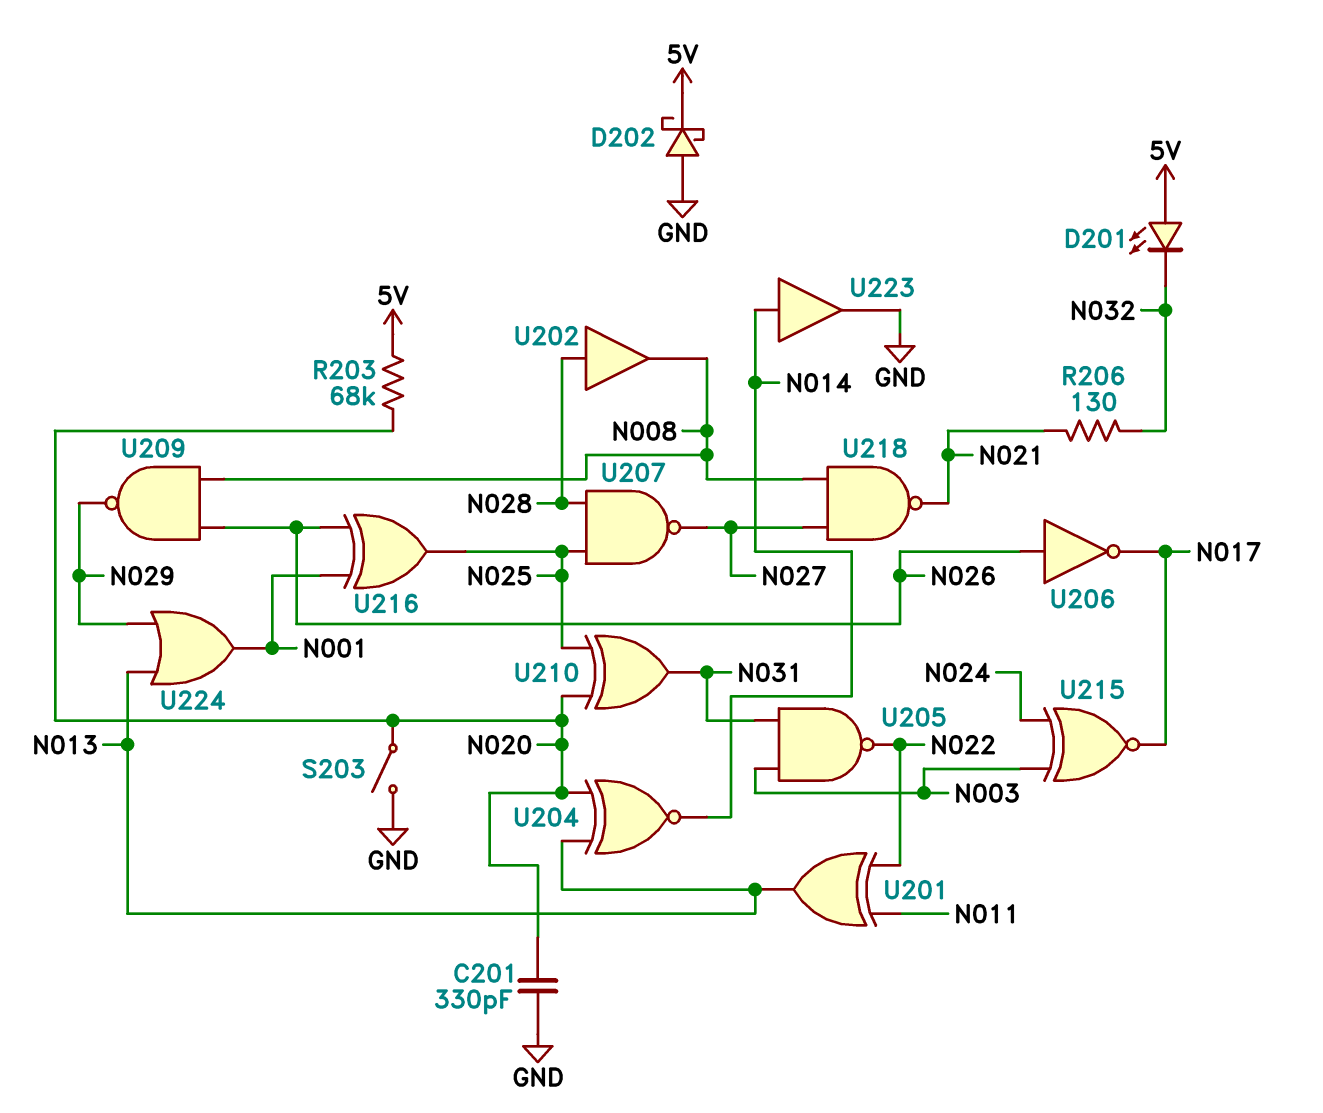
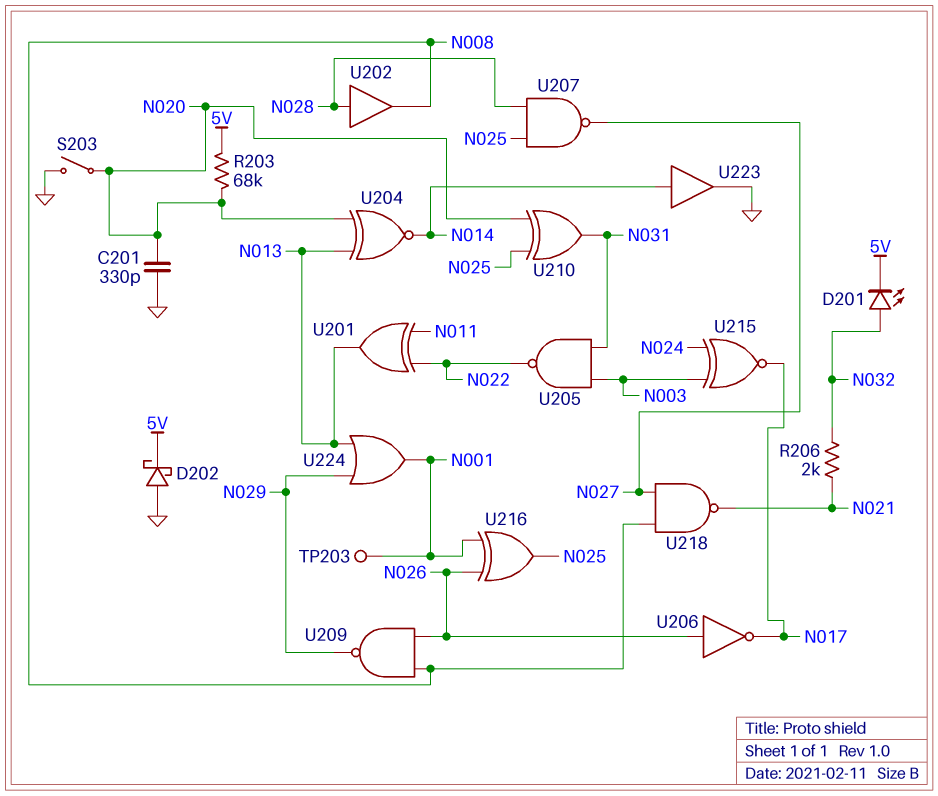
D201: LED (A 5V, K N032) -> LED (A N032, K 5V)
R206: 130 (N021, N032) -> 2k (N021, N032)
TP203: none -> test point (N001)

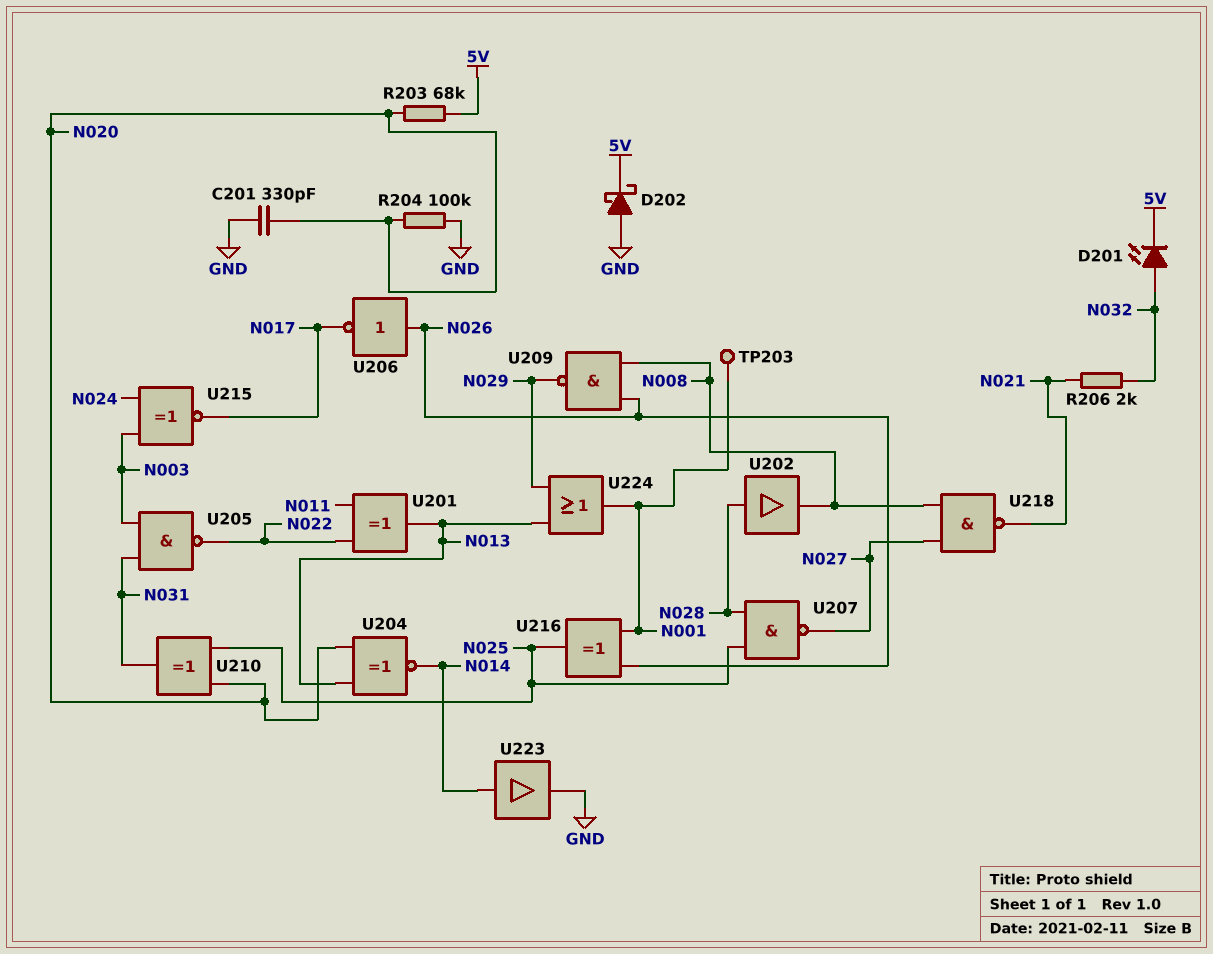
R204: none -> 100k (GND, N020)
S203: switch (GND, N020) -> none

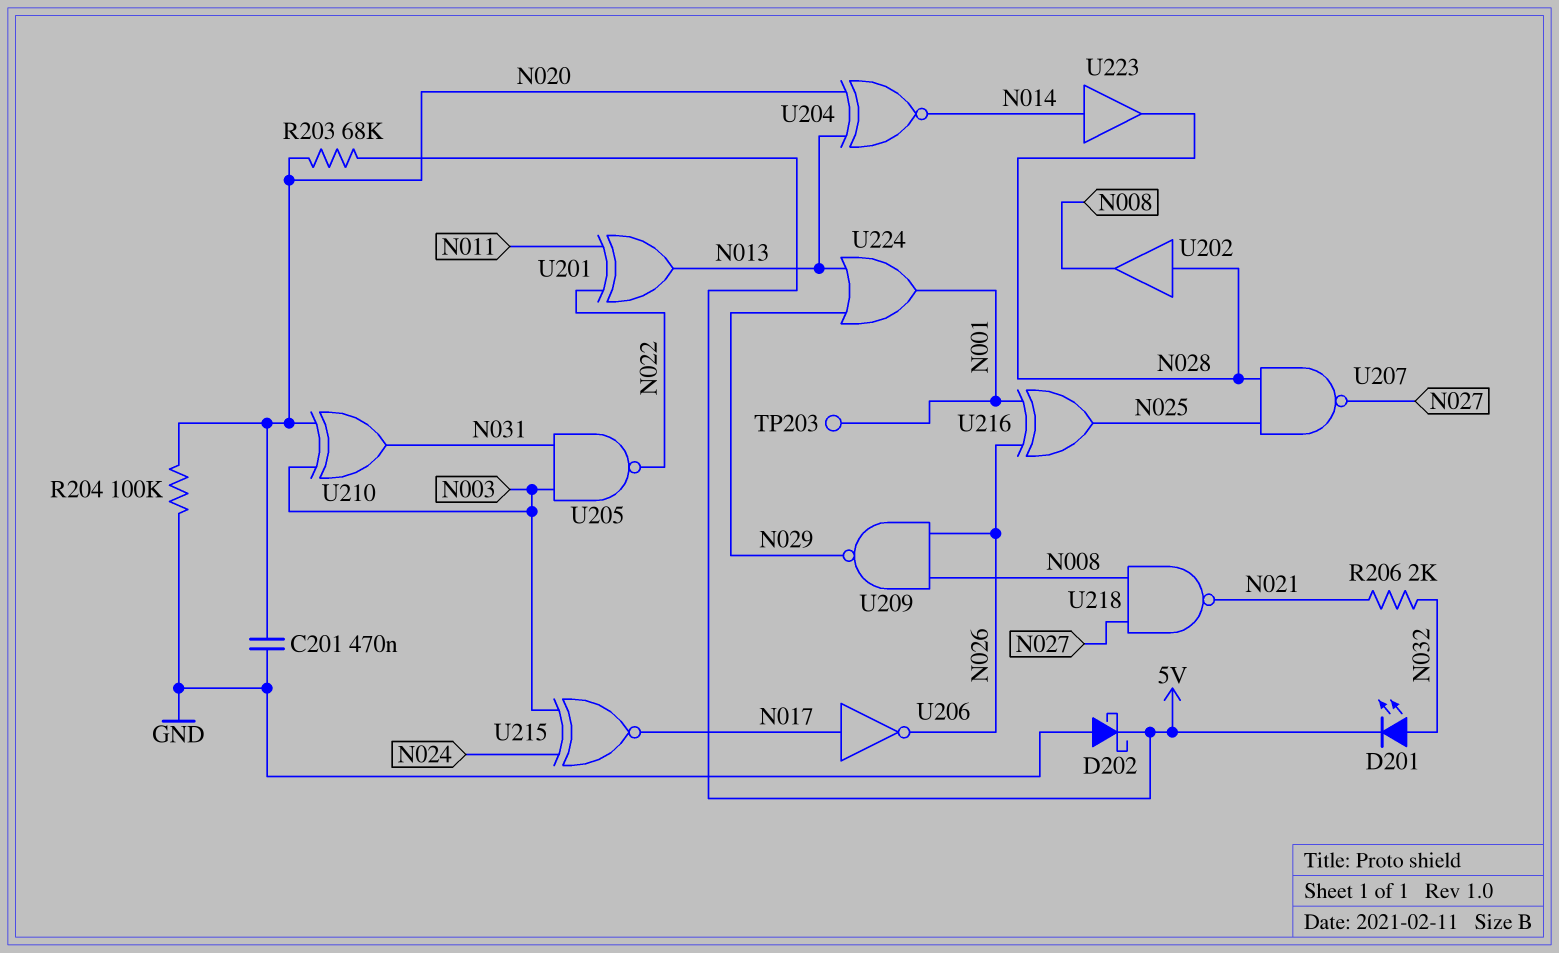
C201: 330pF (GND, N020) -> 470nF (GND, N020)
U206: NOT (in N026, out N017) -> NOT (in N017, out N026)
U210: XOR (in N020, in N025, out N031) -> XOR (in N003, in N020, out N031)
U223: buffer (in N014, out GND) -> buffer (in N014, out N028)

